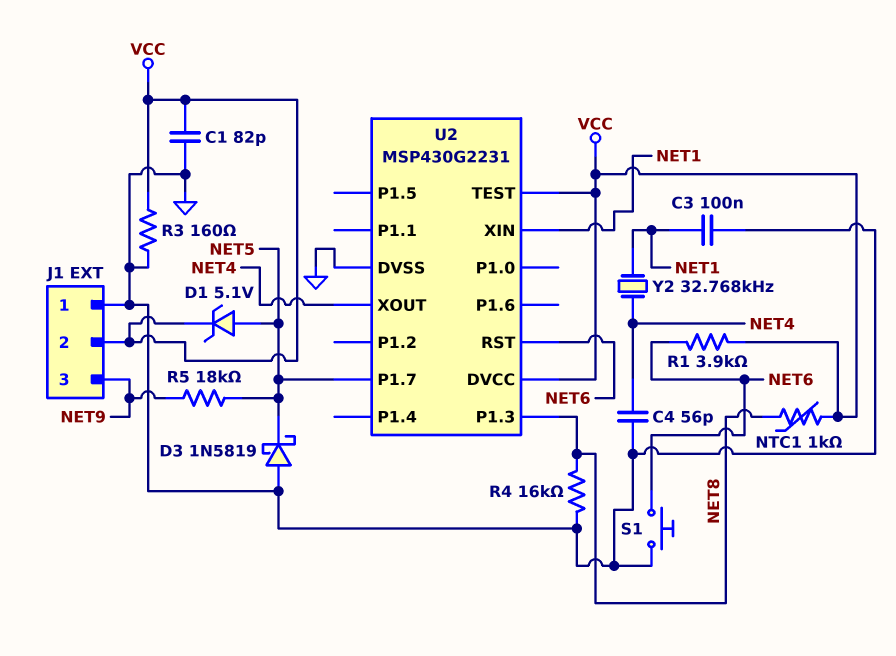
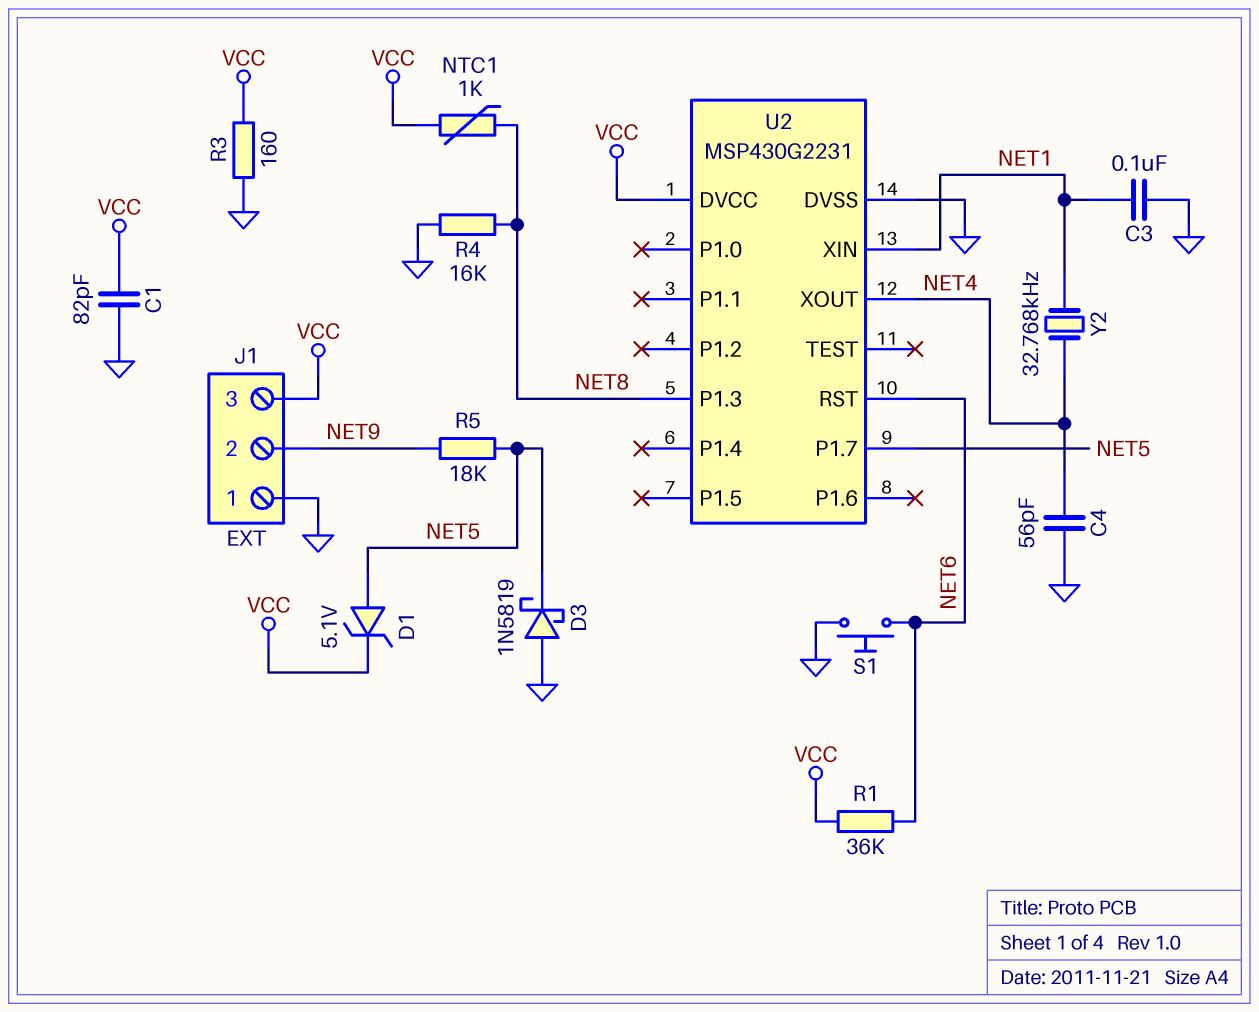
J1 pin 2: VCC -> NET9
J1 pin 3: NET9 -> VCC
R1: 3.9k (NET6, VCC) -> 36k (NET6, VCC)
U2 pin TEST: VCC -> none

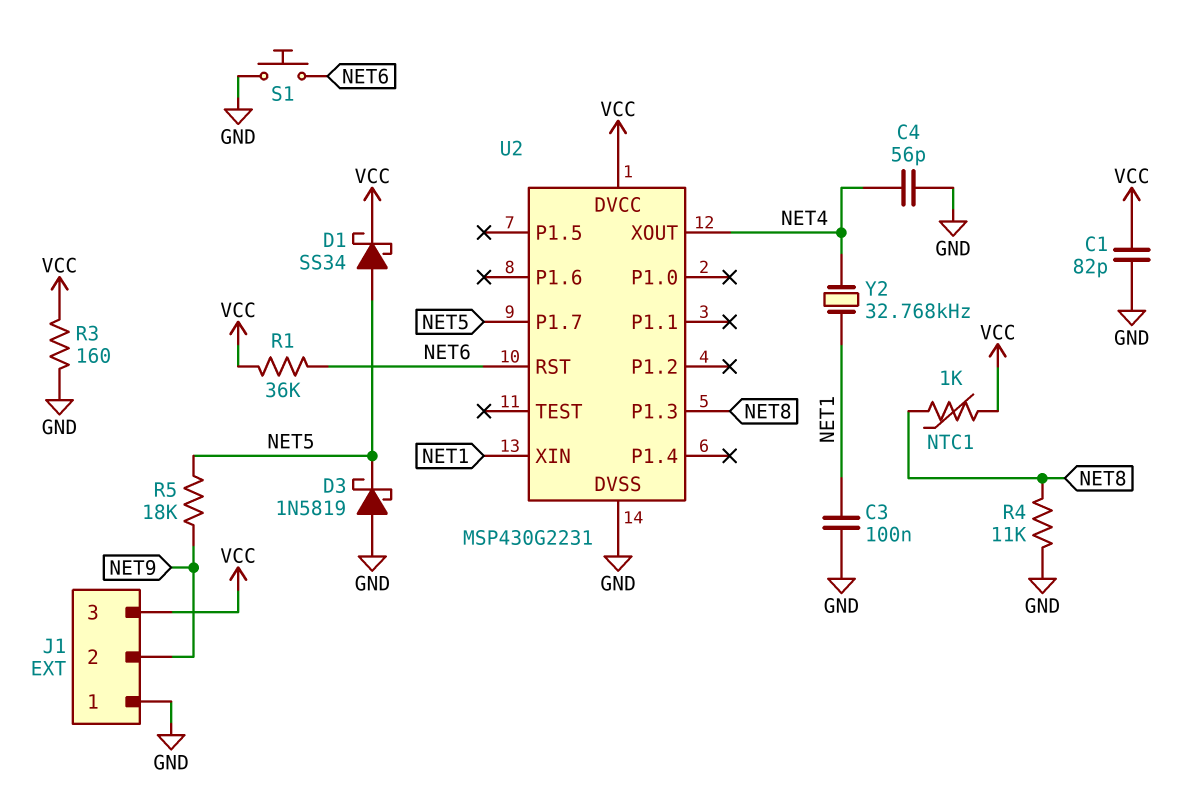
D1: zener 5.1V (A NET5, K VCC) -> schottky SS34 (A NET5, K VCC)
R4: 16k (GND, NET8) -> 11k (GND, NET8)

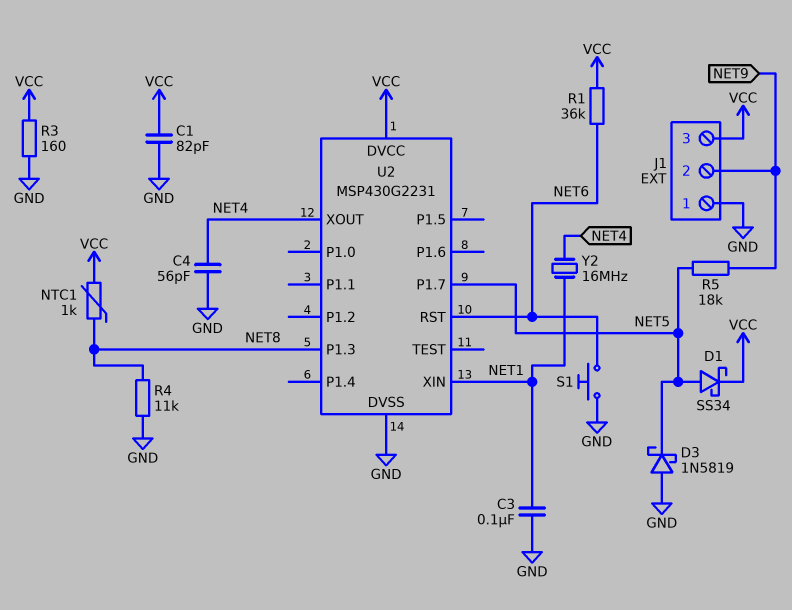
Y2: 32.768kHz (NET1, NET4) -> 16MHz (NET1, NET4)

